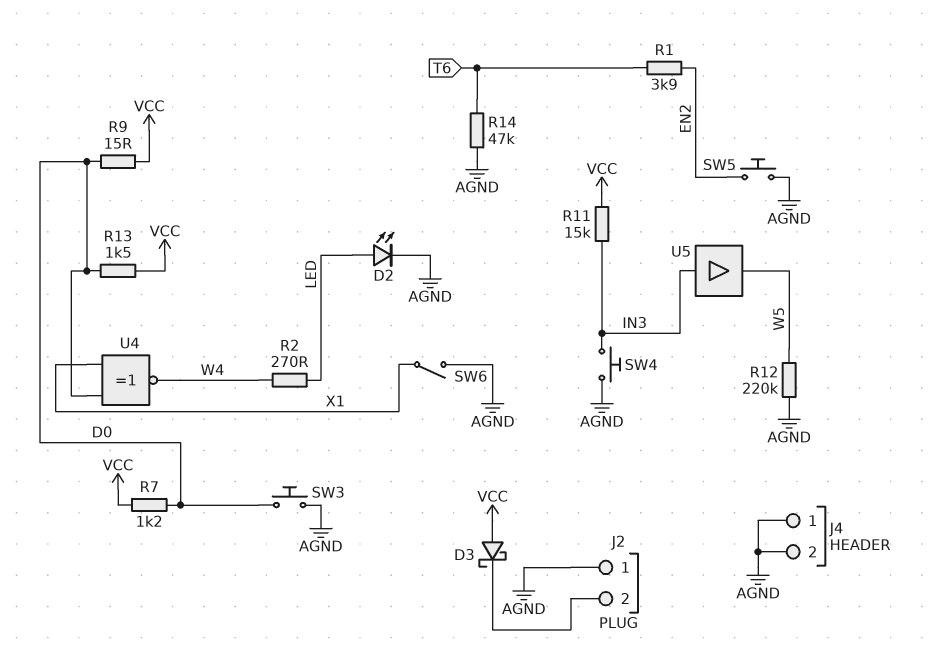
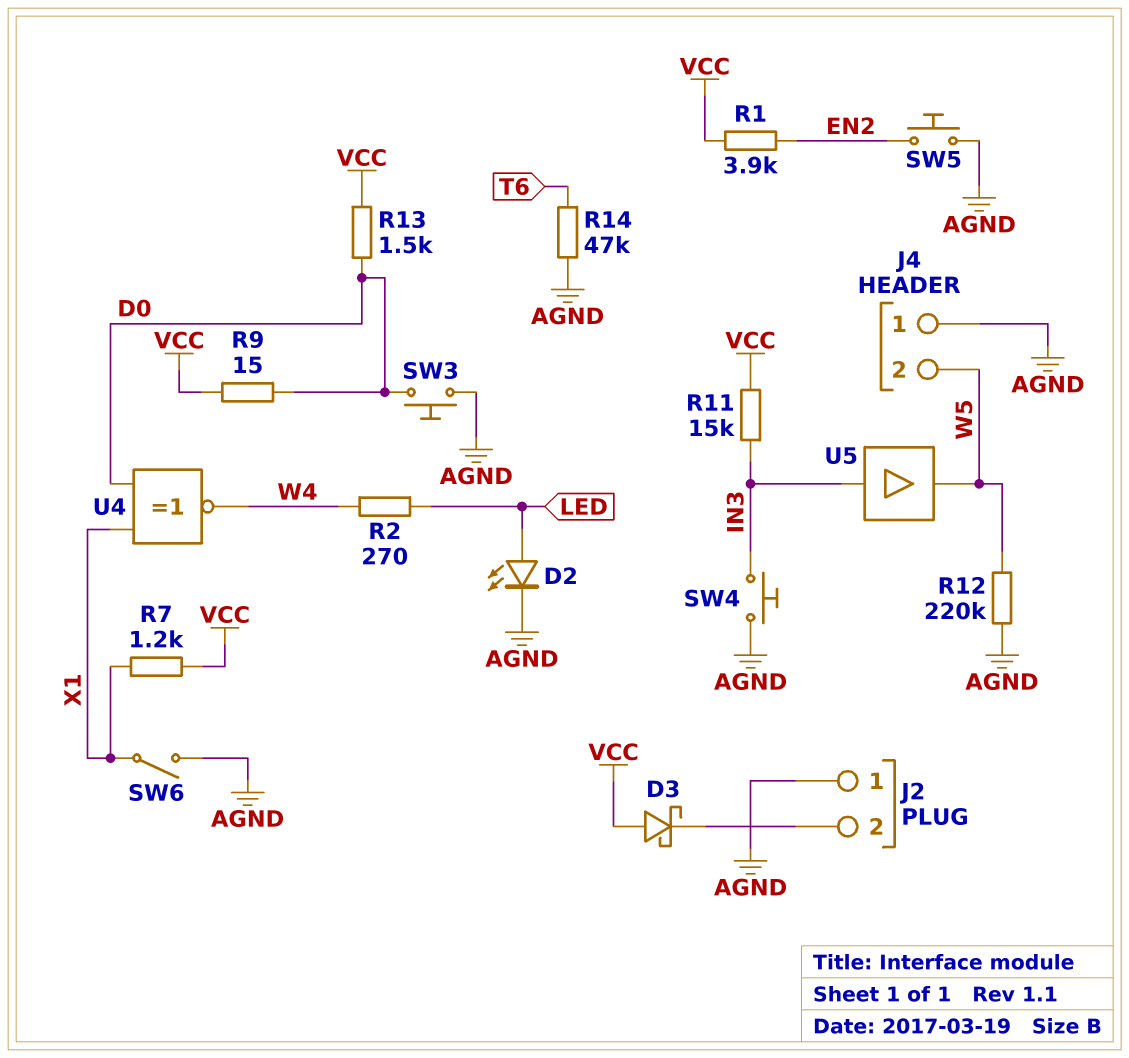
J4 pin 2: AGND -> W5
R1: 3.9k (EN2, T6) -> 3.9k (EN2, VCC)
R7: 1.2k (D0, VCC) -> 1.2k (VCC, X1)

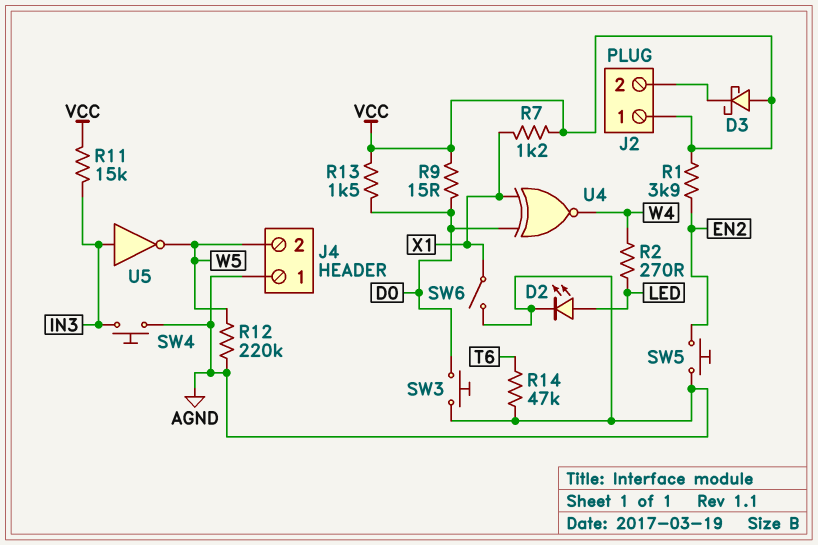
J2 pin 1: AGND -> VCC
U5: buffer (in IN3, out W5) -> NOT (in IN3, out W5)

